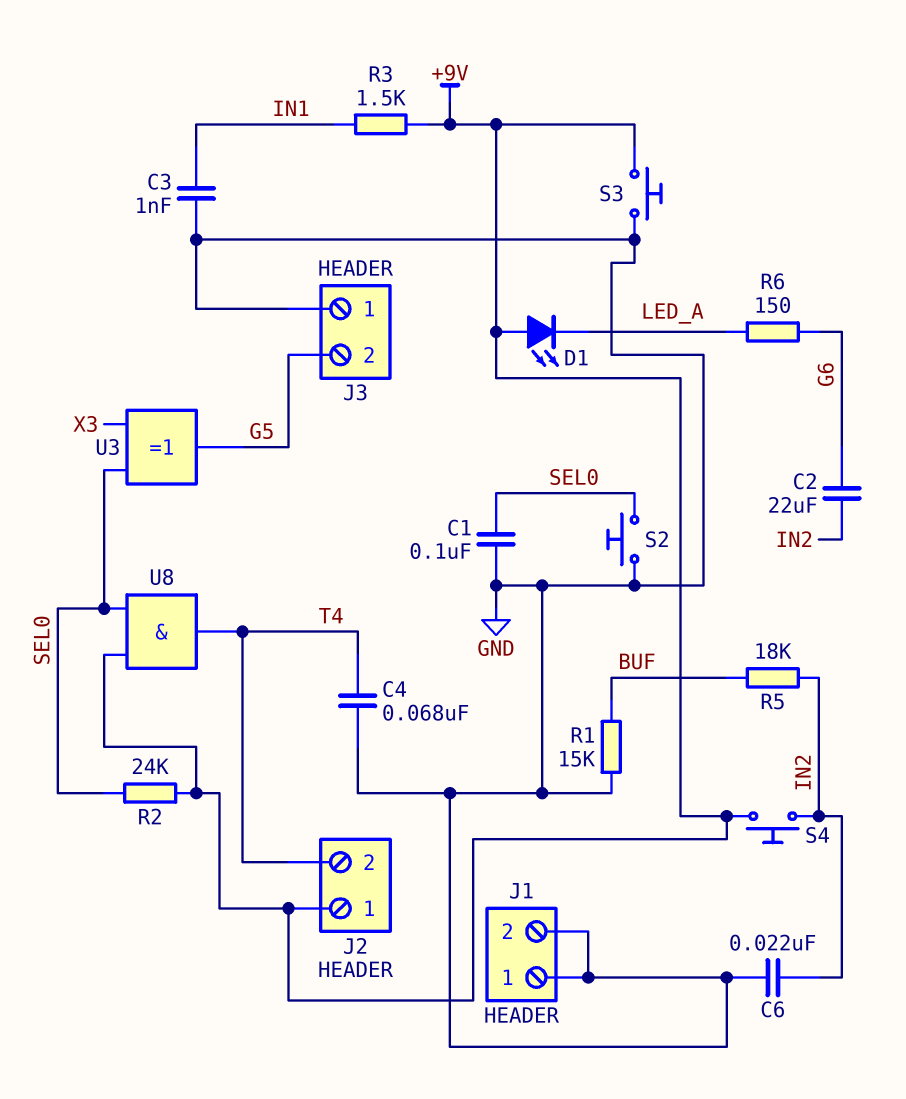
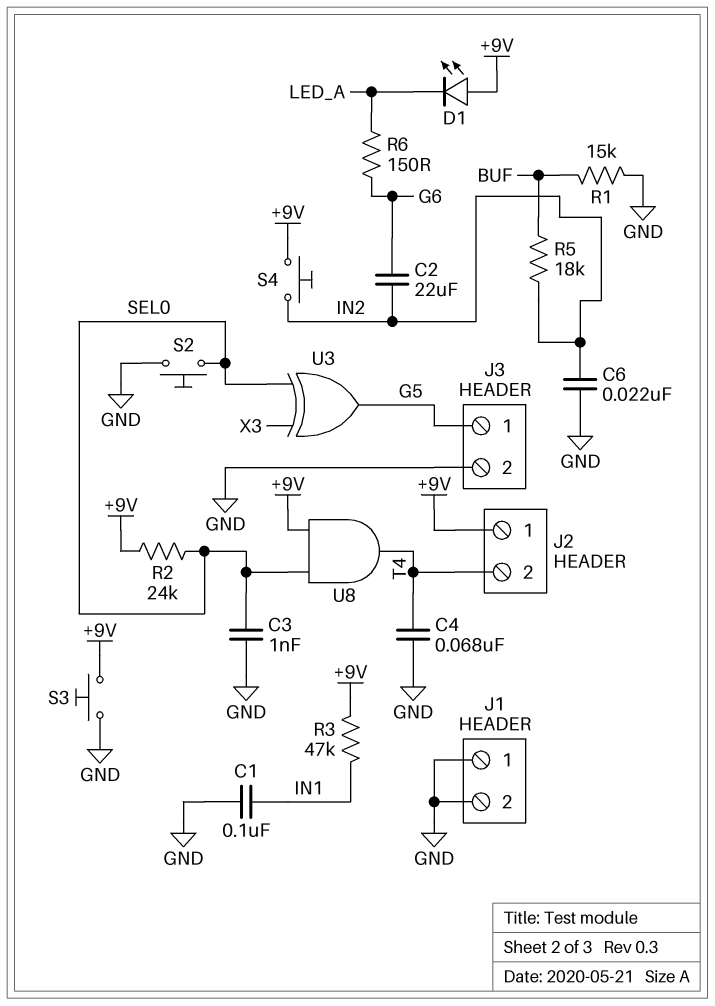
C1: 100nF (GND, SEL0) -> 100nF (GND, IN1)
C3: 1nF (GND, IN1) -> 1nF (GND, SEL0)
J3 pin 1: GND -> G5
J3 pin 2: G5 -> GND
R3: 1.5k (+9V, IN1) -> 47k (+9V, IN1)

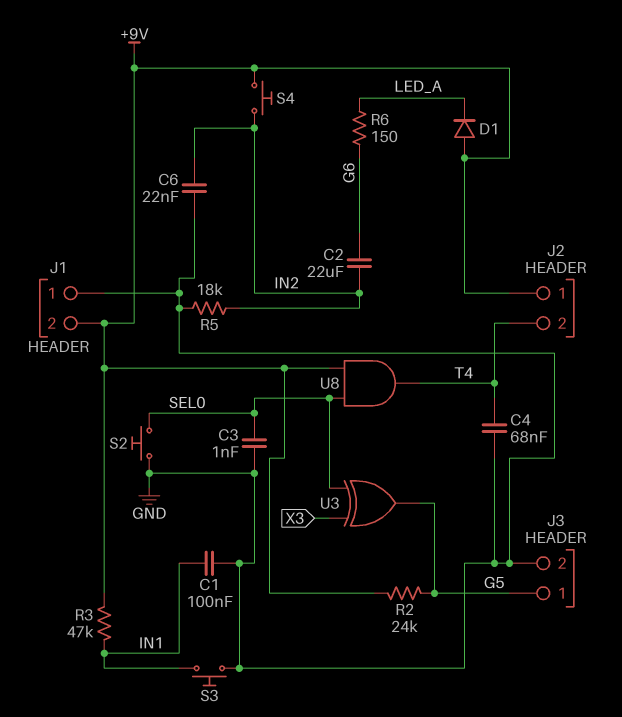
D1: LED (A +9V, K LED_A) -> diode (A +9V, K LED_A)
J1 pin 2: GND -> +9V
R1: 15k (BUF, GND) -> none
R2: 24k (+9V, SEL0) -> 24k (+9V, G5)
R5: 18k (BUF, IN2) -> 18k (GND, IN2)
S3: button (+9V, GND) -> button (GND, IN1)

